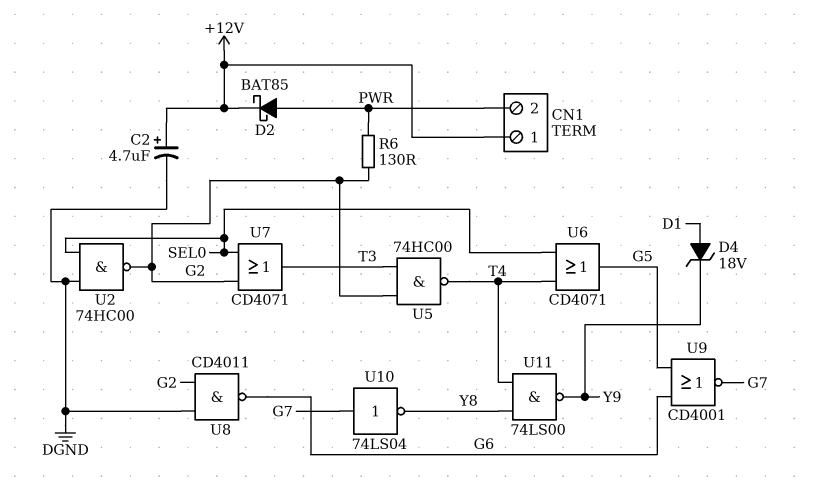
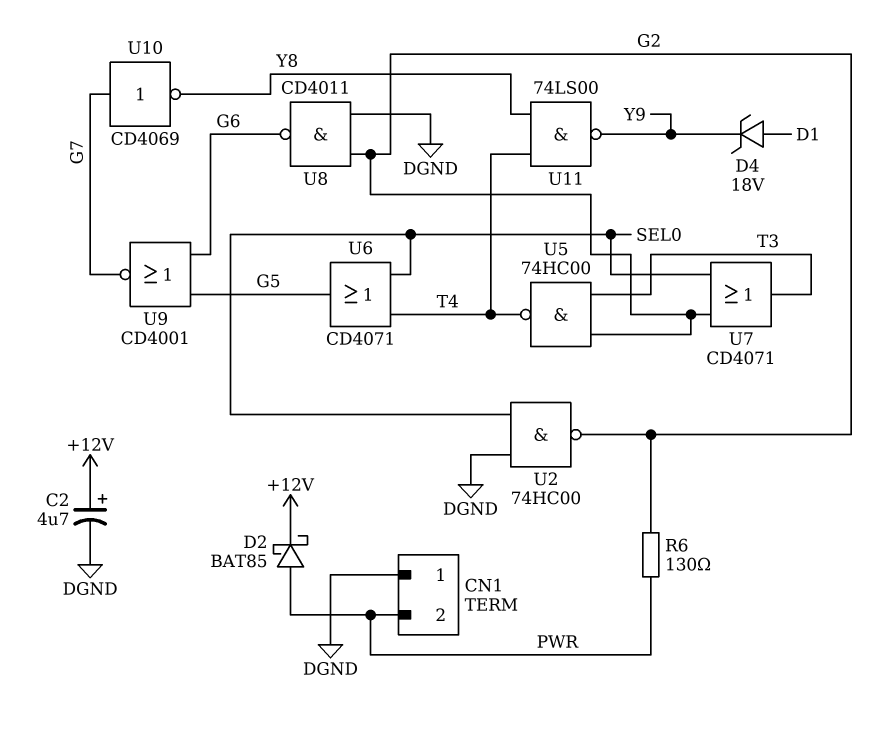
CN1 pin 1: +12V -> DGND
U10: NOT 74LS04 (in G7, out Y8) -> NOT CD4069 (in G7, out Y8)

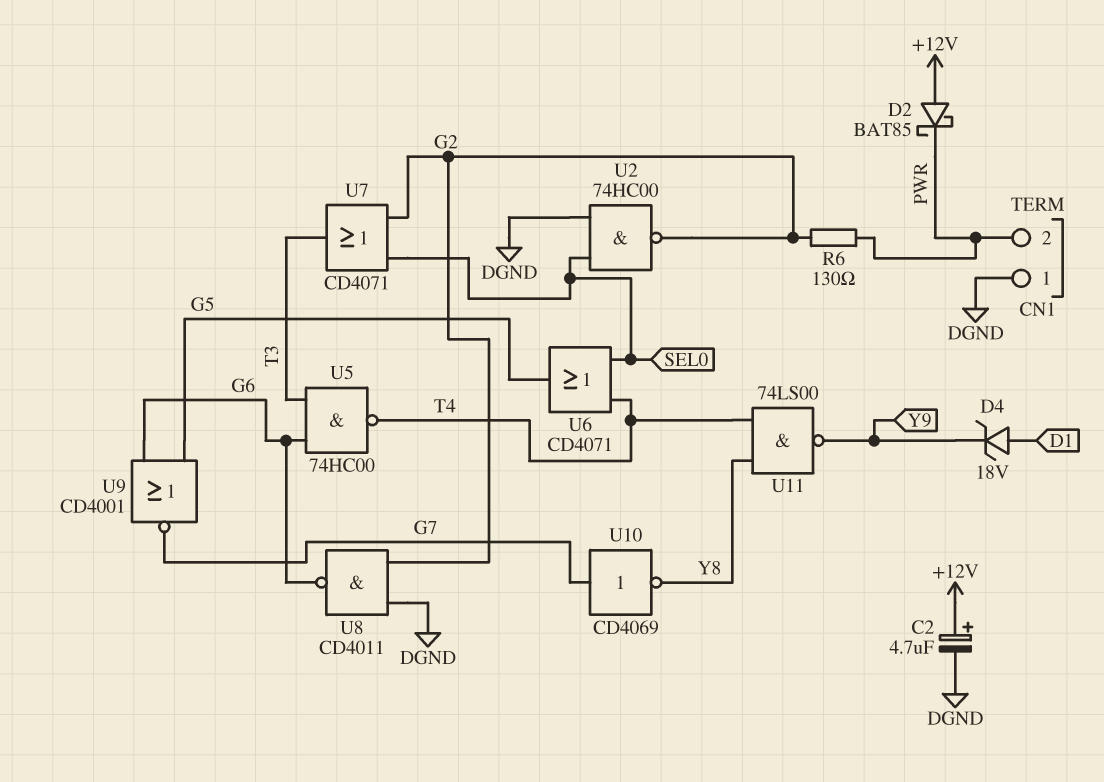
D2: schottky BAT85 (A PWR, K +12V) -> schottky BAT85 (A +12V, K PWR)
U5: NAND 74HC00 (in G2, in T3, out T4) -> NAND 74HC00 (in G6, in T3, out T4)

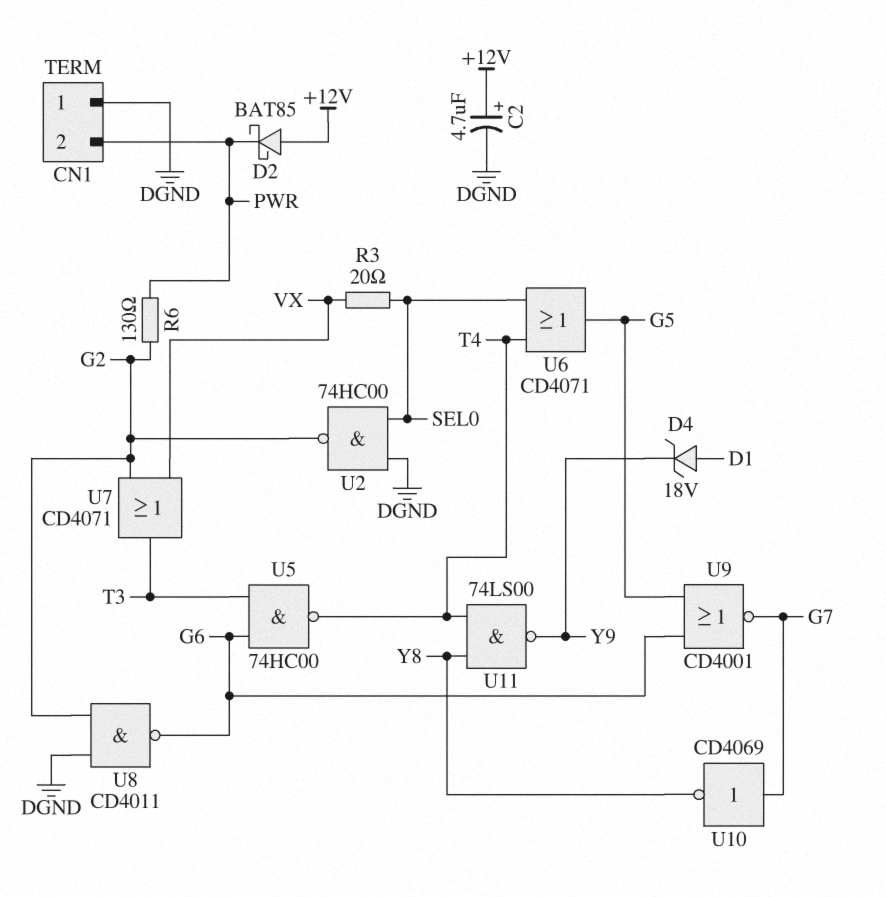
R3: none -> 20 (SEL0, VX)
U7: OR CD4071 (in G2, in SEL0, out T3) -> OR CD4071 (in G2, in VX, out T3)

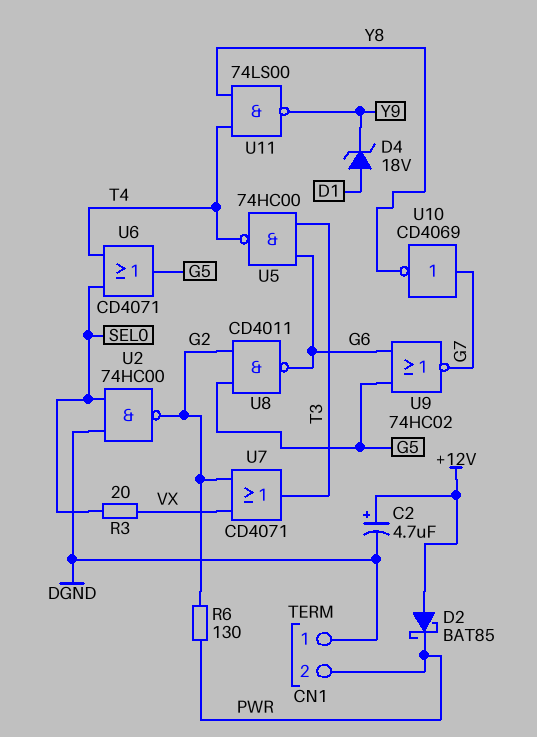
U8: NAND CD4011 (in DGND, in G2, out G6) -> NAND CD4011 (in G2, in G5, out G6)
U9: NOR CD4001 (in G5, in G6, out G7) -> NOR 74HC02 (in G5, in G6, out G7)

